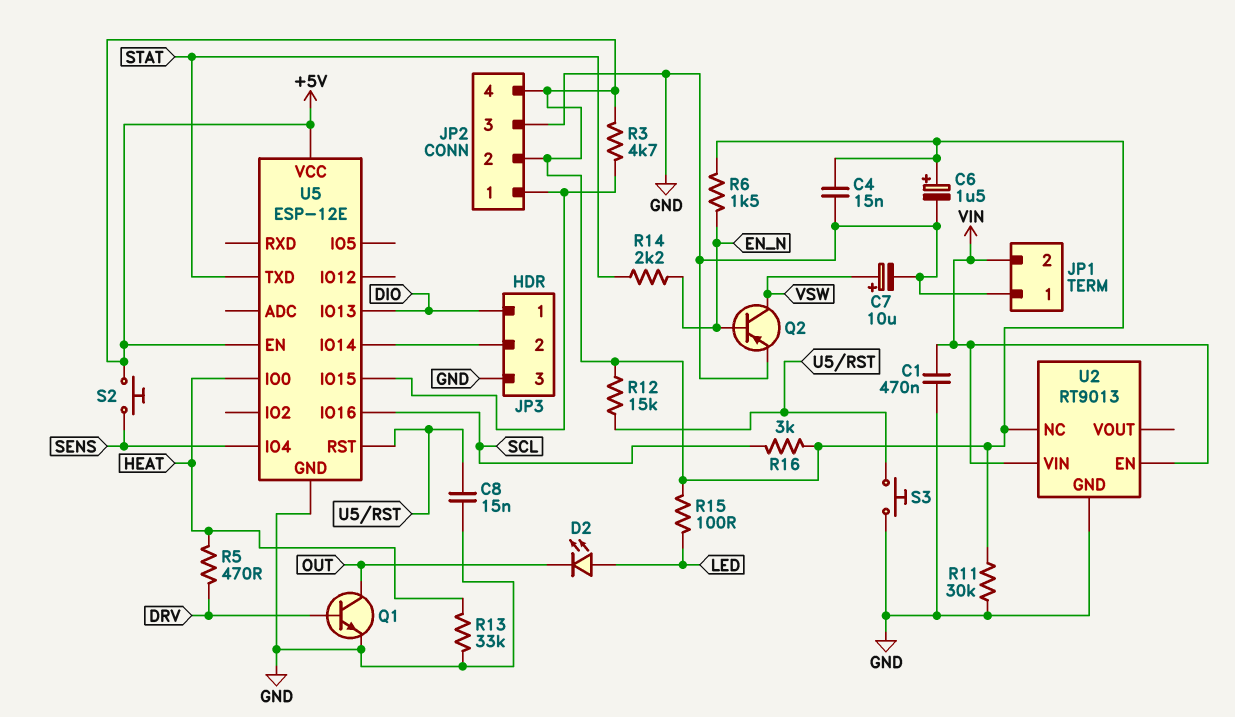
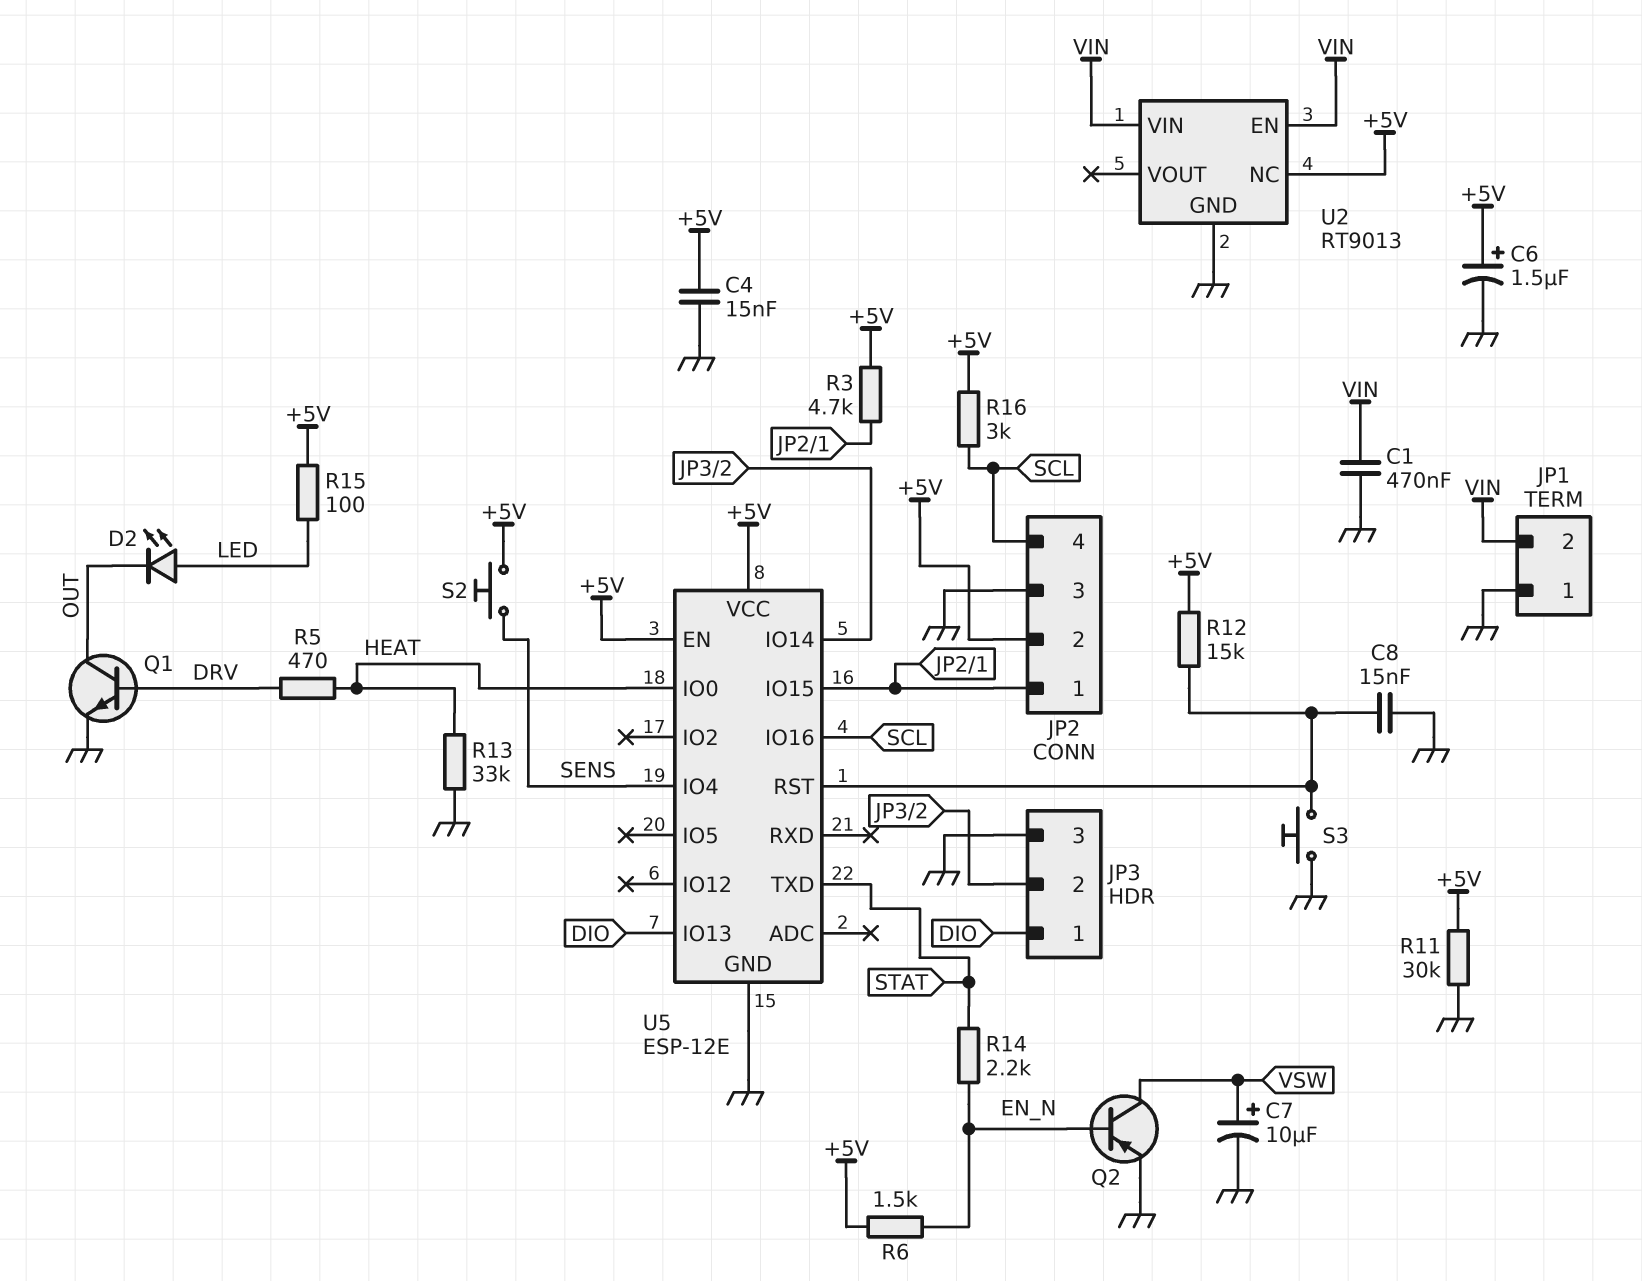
JP2 pin 4: +5V -> SCL

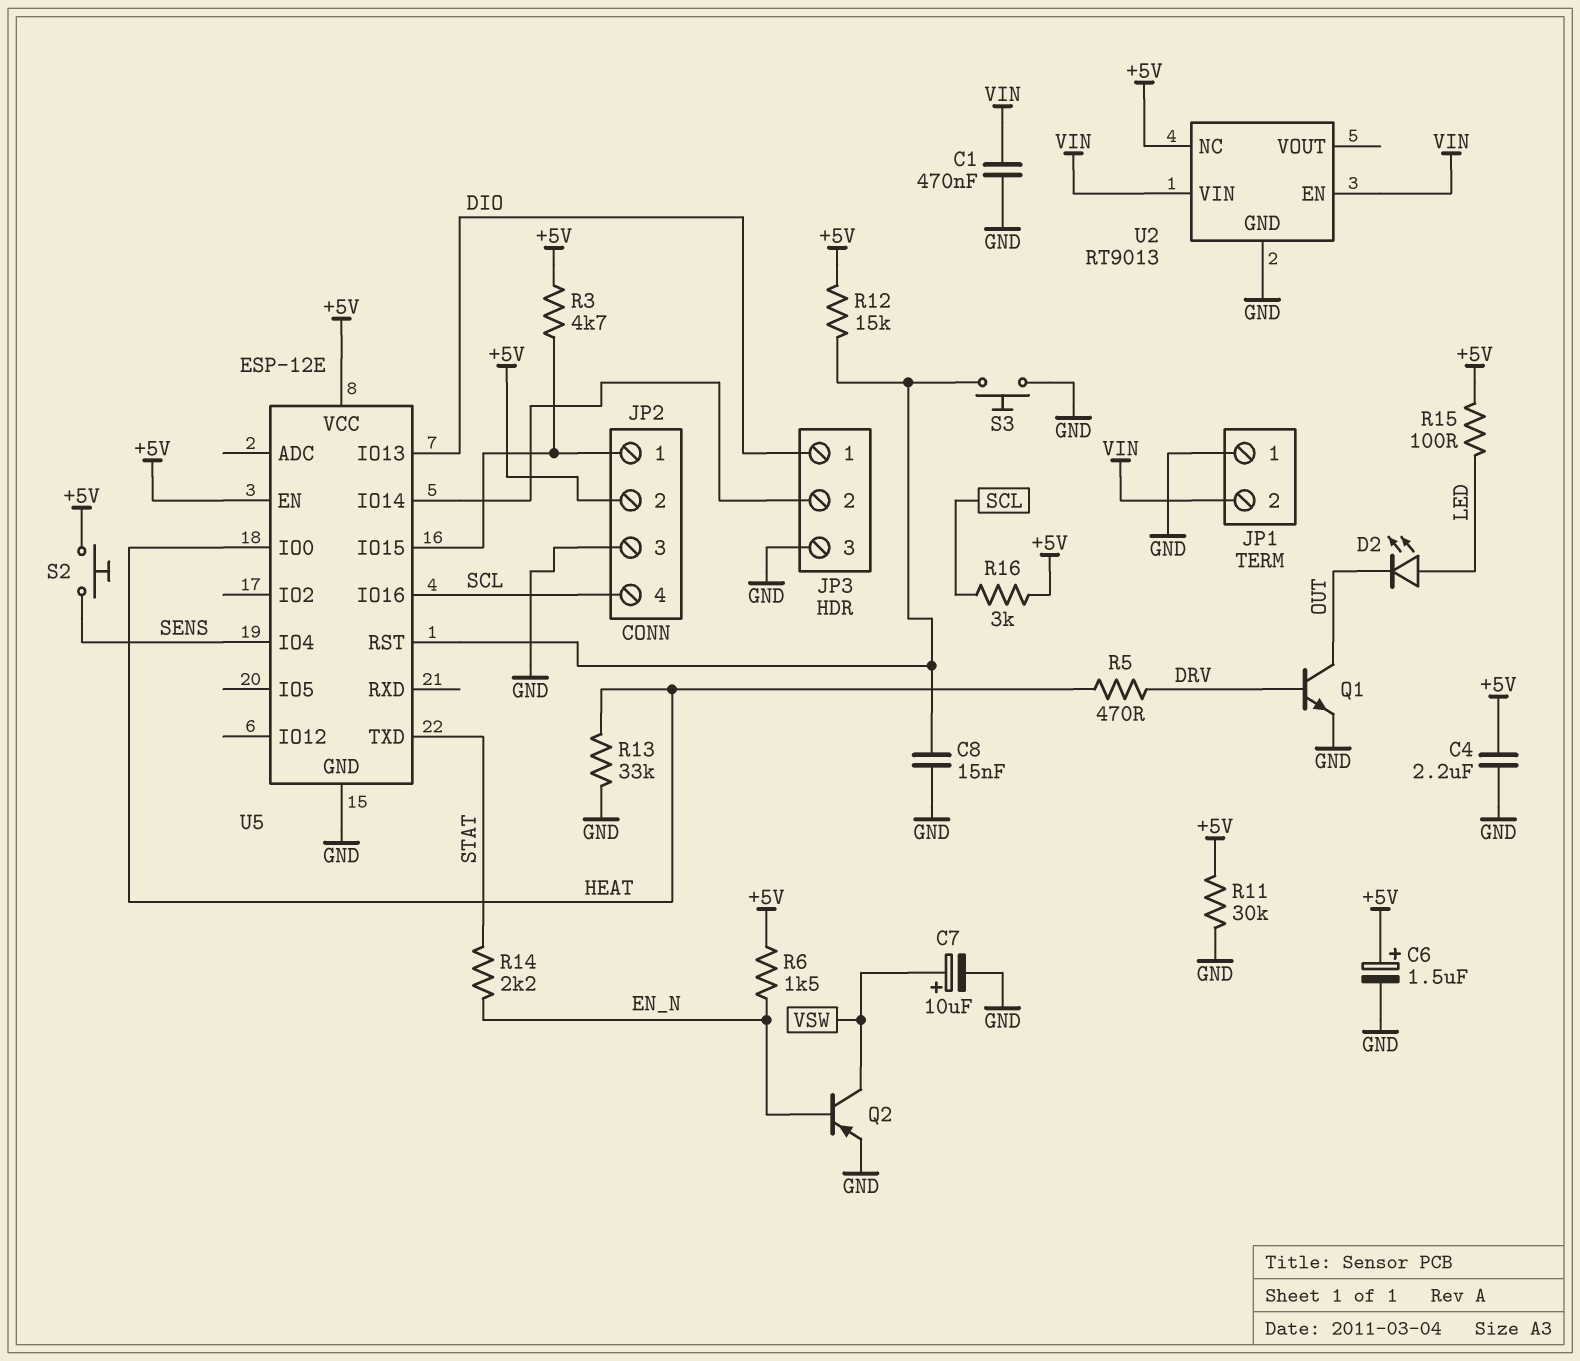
C4: 15nF (+5V, GND) -> 2.2uF (+5V, GND)

